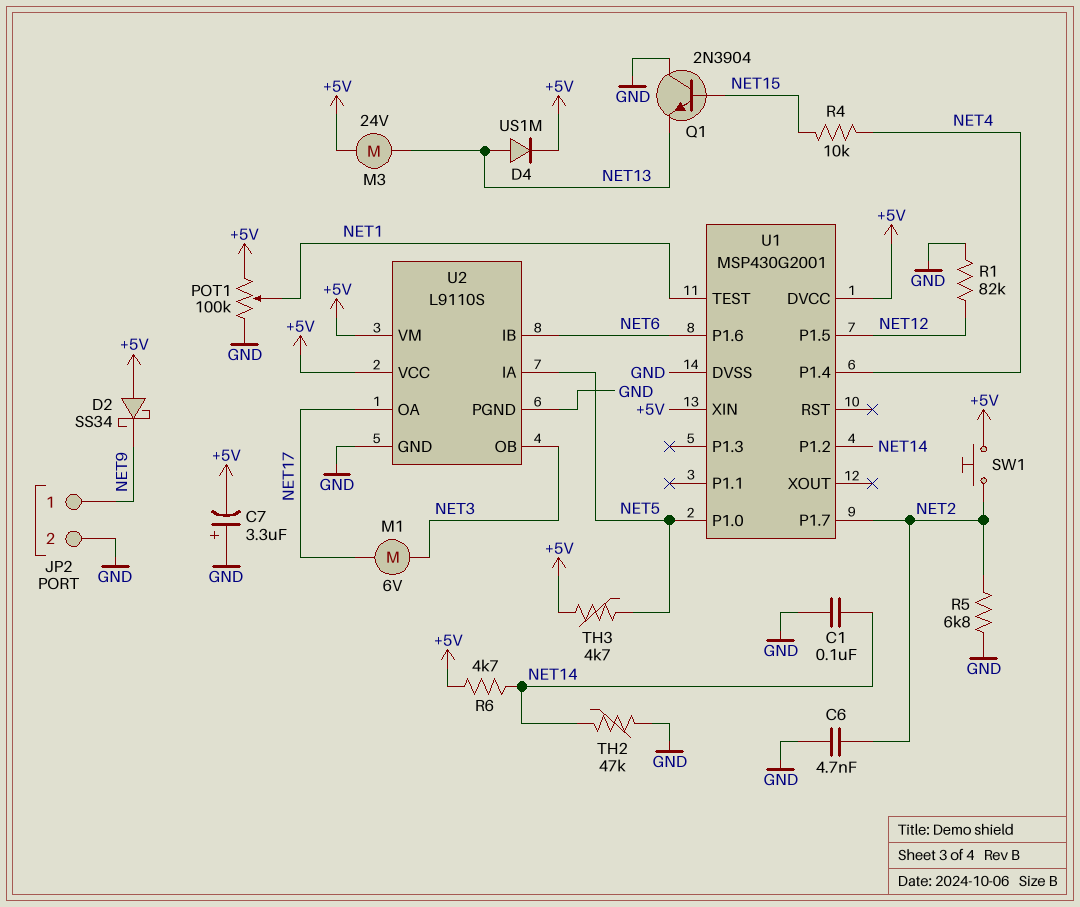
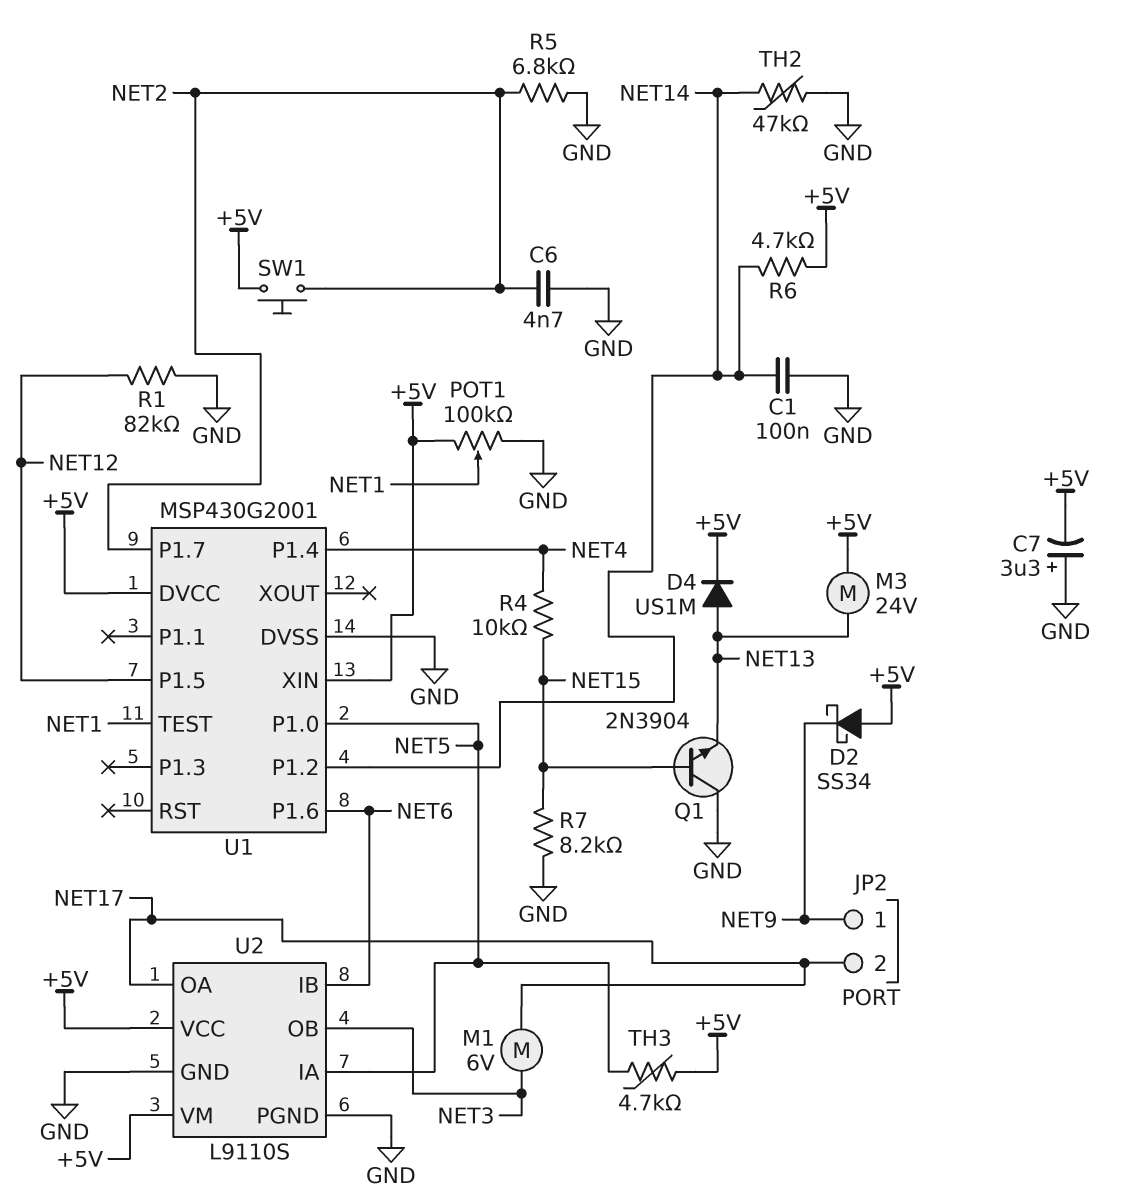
JP2 pin 2: GND -> NET17
R7: none -> 8.2k (GND, NET15)

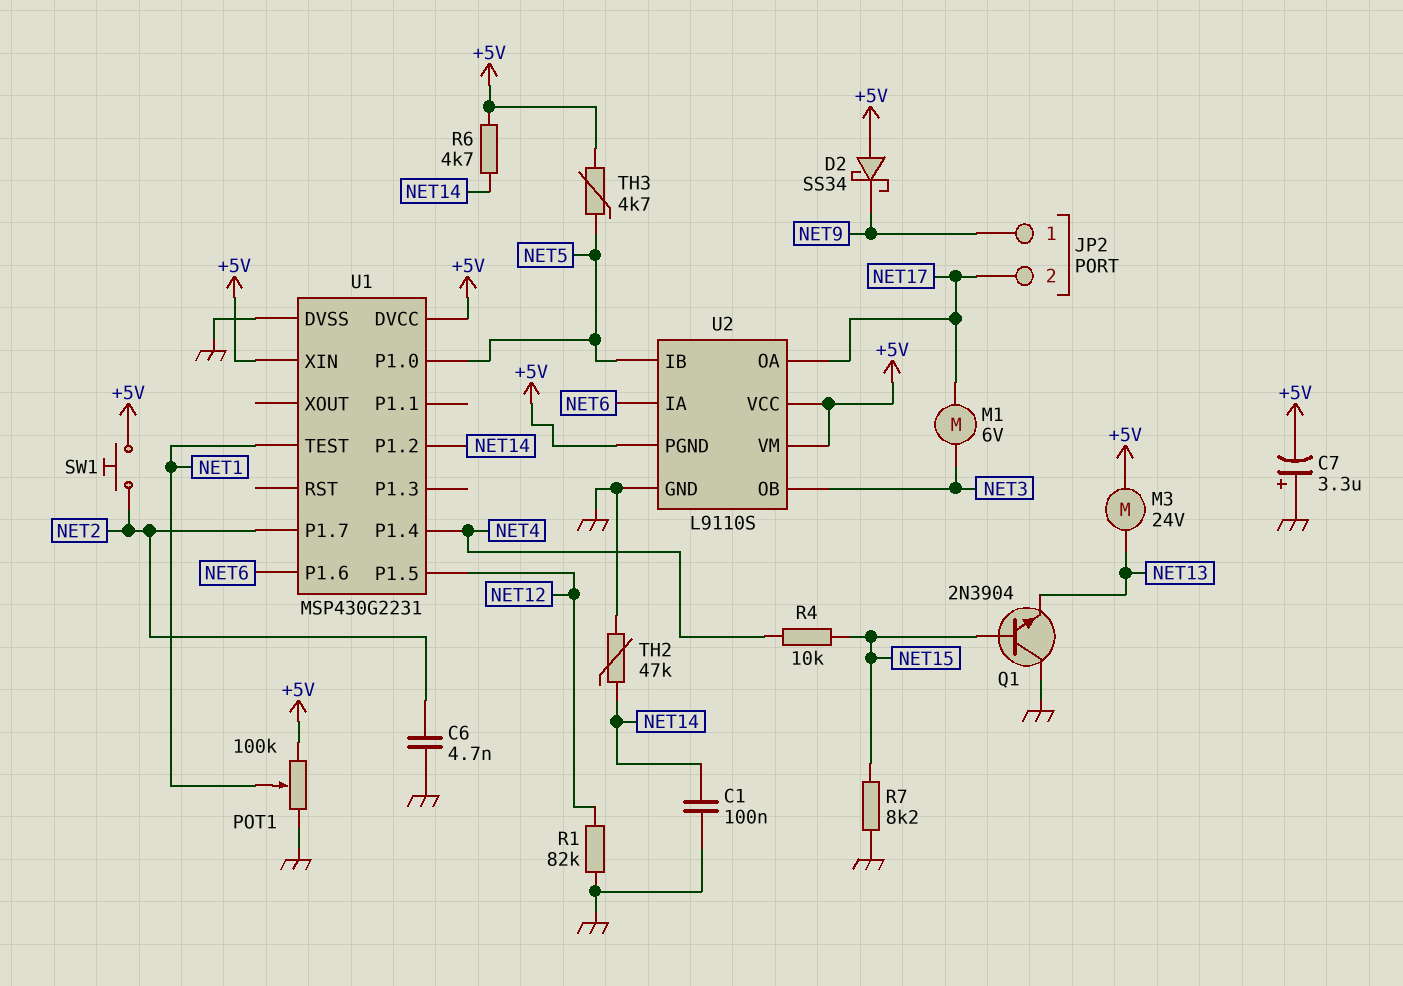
D4: diode US1M (A NET13, K +5V) -> none
R5: 6.8k (GND, NET2) -> none
U1: MSP430G2001 -> MSP430G2231
U2 pin IA: NET5 -> NET6
U2 pin IB: NET6 -> NET5
U2 pin PGND: GND -> +5V

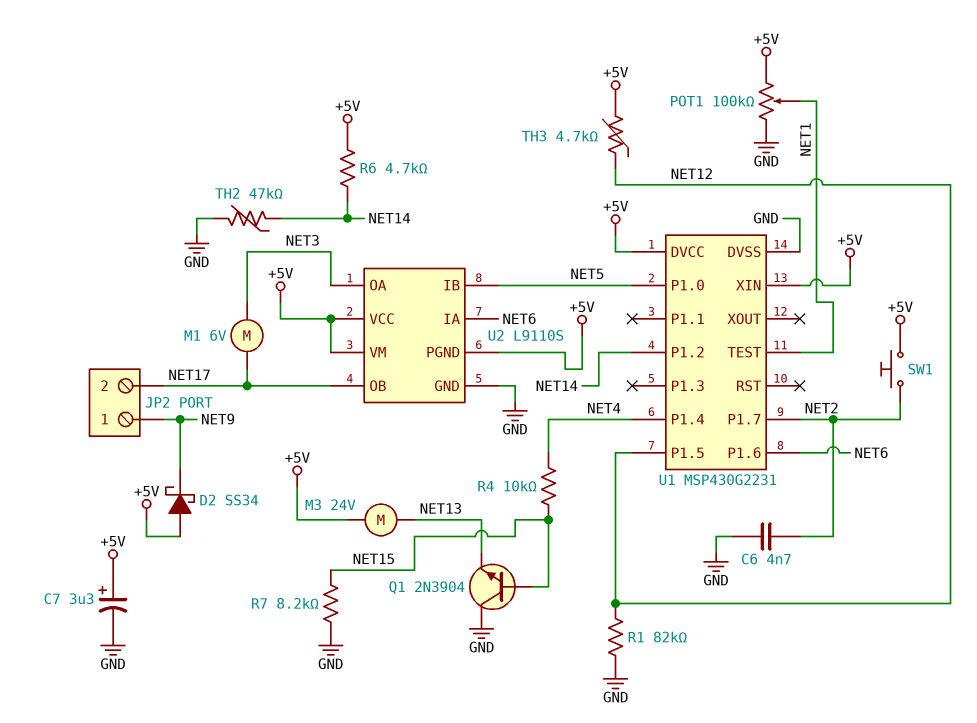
C1: 100nF (GND, NET14) -> none
C7: 3.3uF (plus GND, minus +5V) -> 3.3uF (plus +5V, minus GND)
TH3: 4.7k (+5V, NET5) -> 4.7k (+5V, NET12)
U2 pin OA: NET17 -> NET3
U2 pin OB: NET3 -> NET17

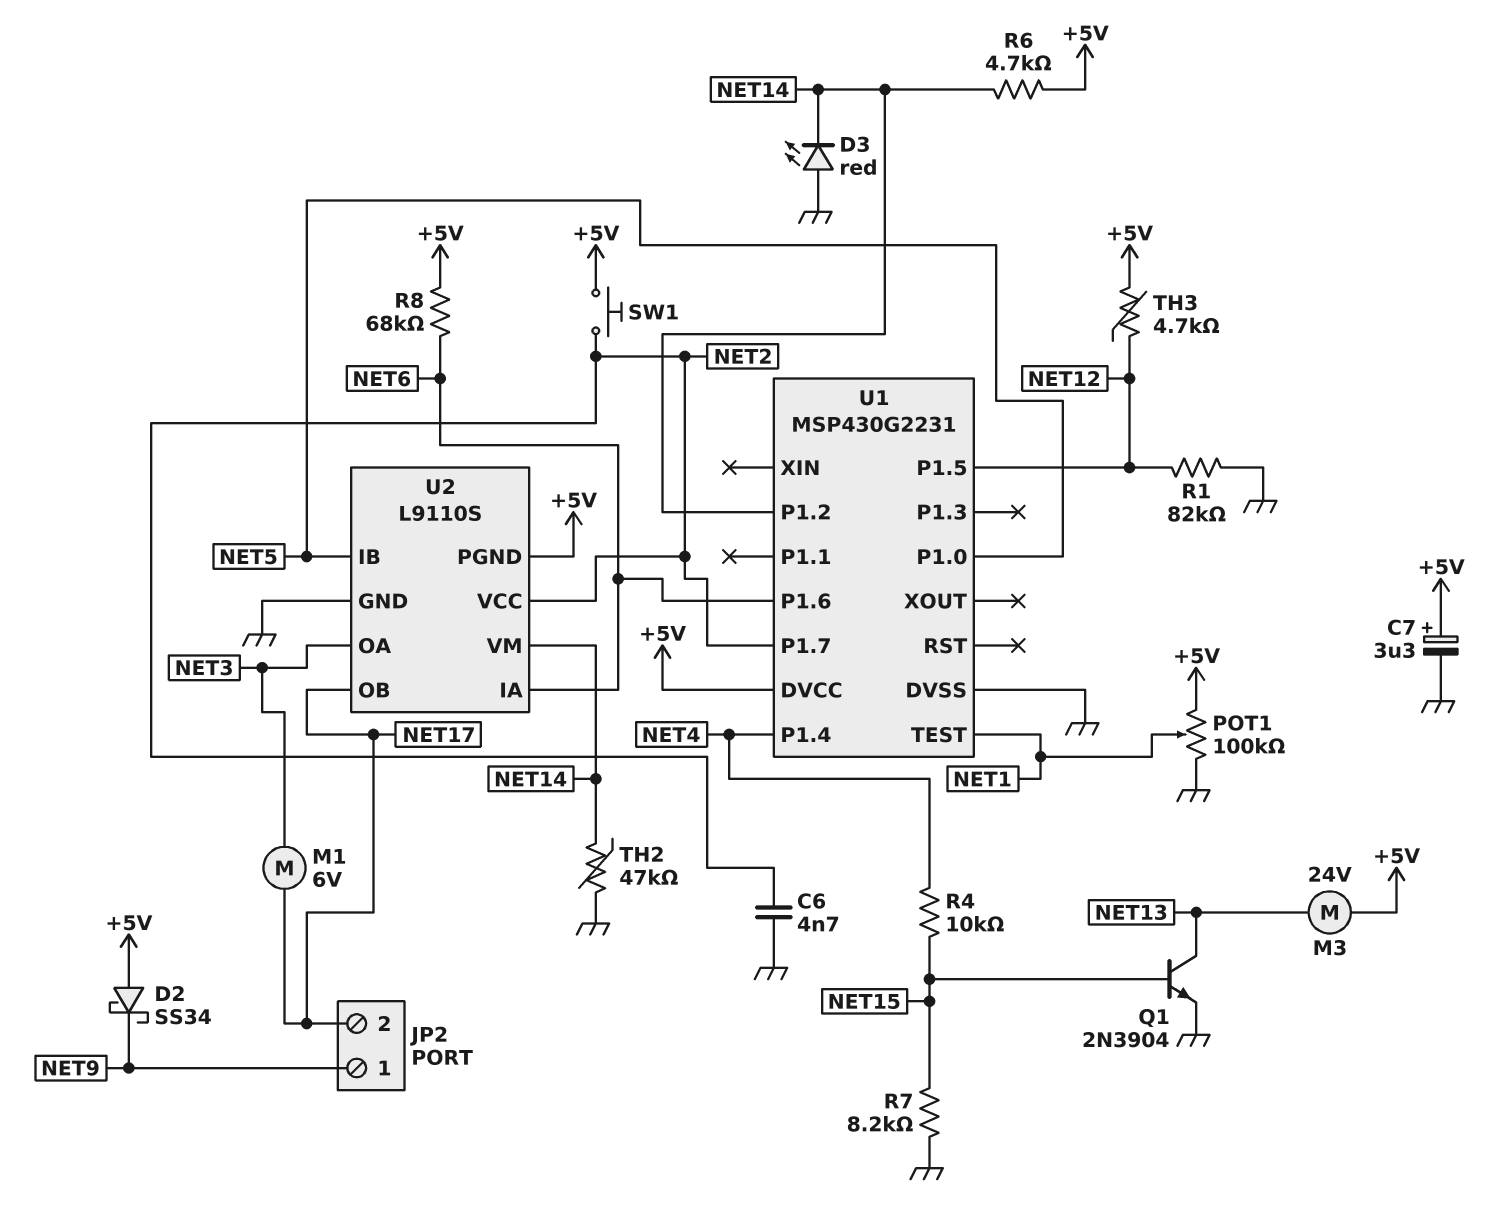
D3: none -> LED red (A GND, K NET14)
Q1: NPN 2N3904 (B NET15, C GND, E NET13) -> NPN 2N3904 (B NET15, C NET13, E GND)
R8: none -> 68k (+5V, NET6)
U1 pin XIN: +5V -> none
U2 pin VCC: +5V -> NET2
U2 pin VM: +5V -> NET14

